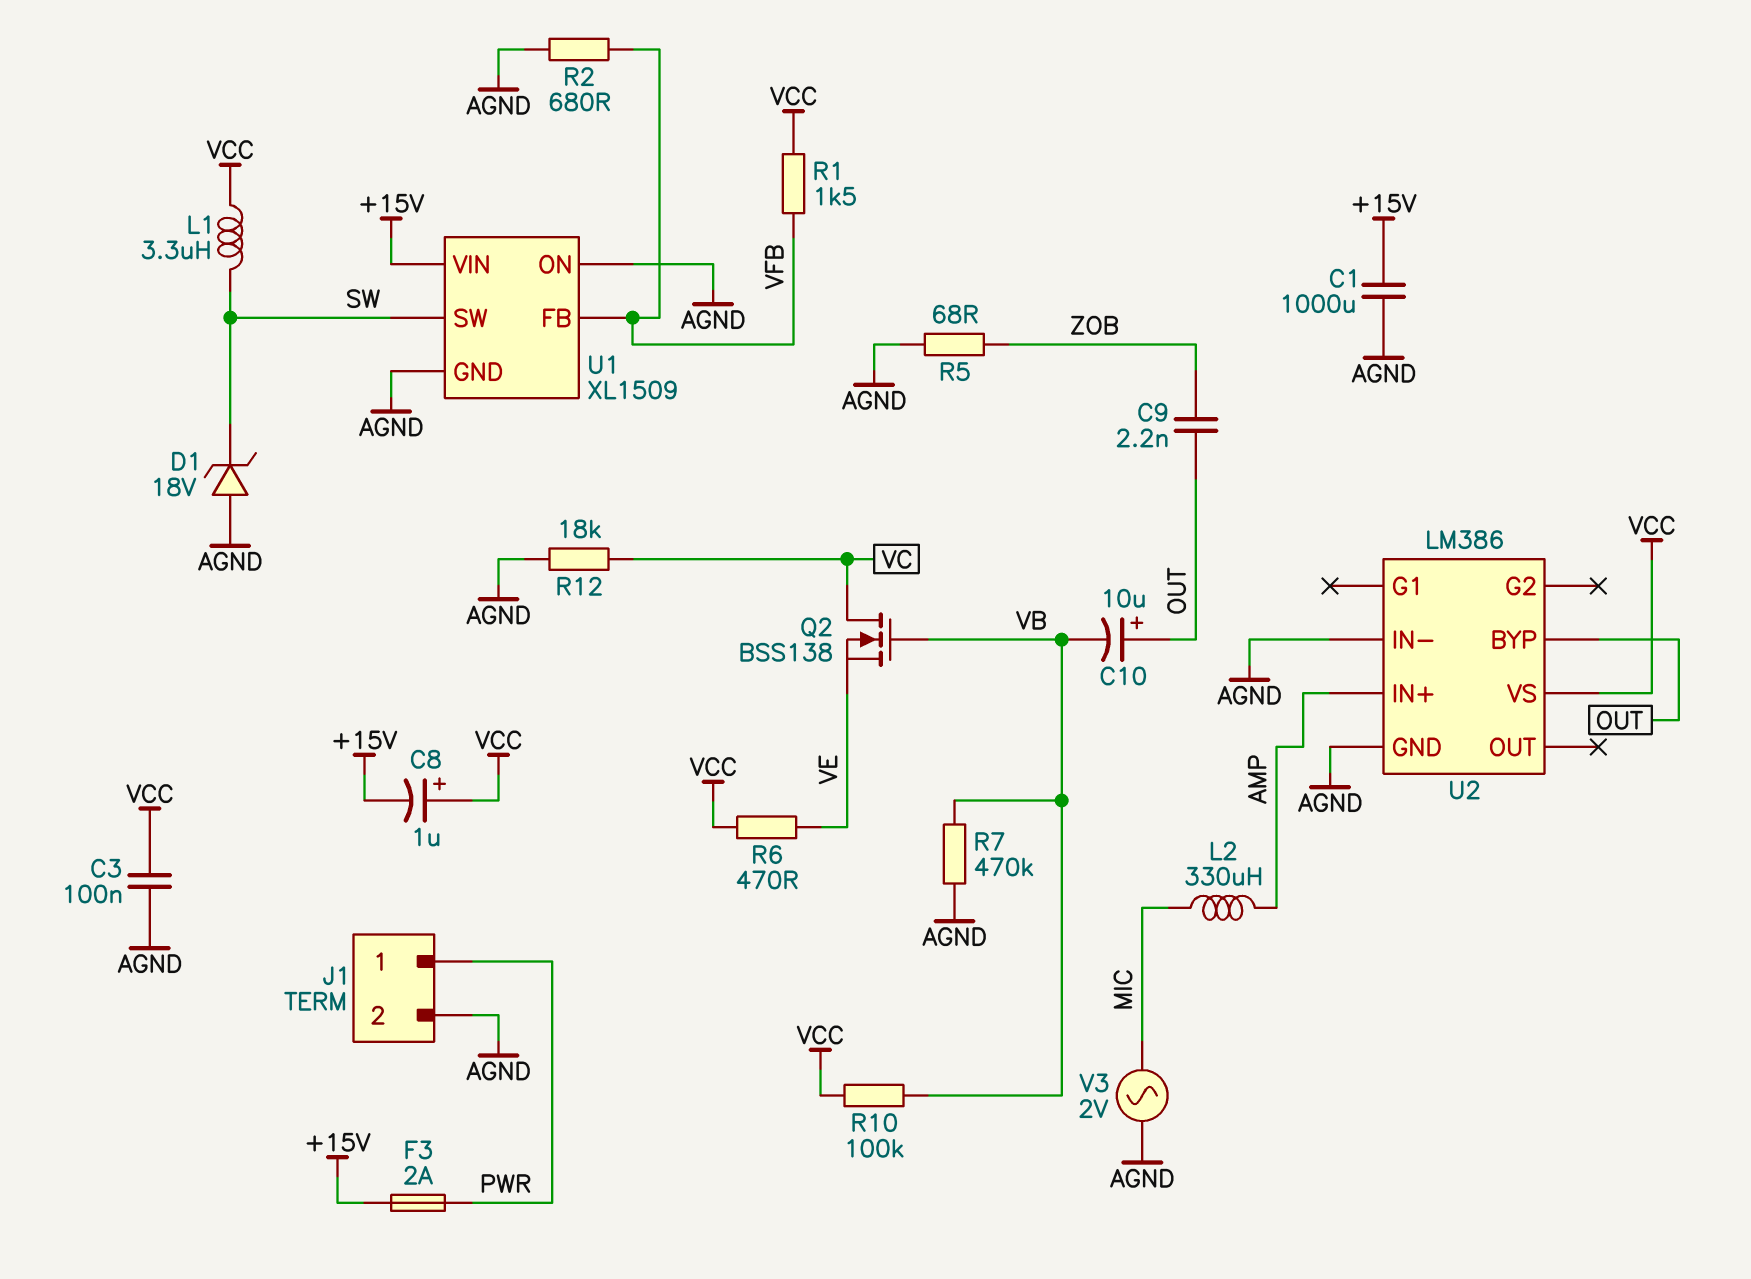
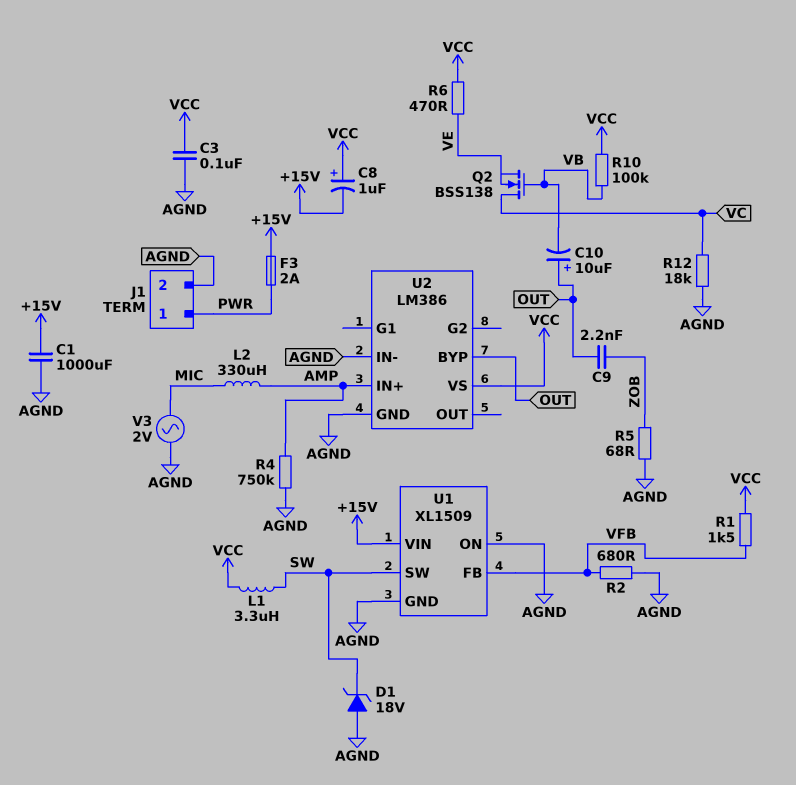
R4: none -> 750k (AGND, AMP)
R7: 470k (AGND, VB) -> none

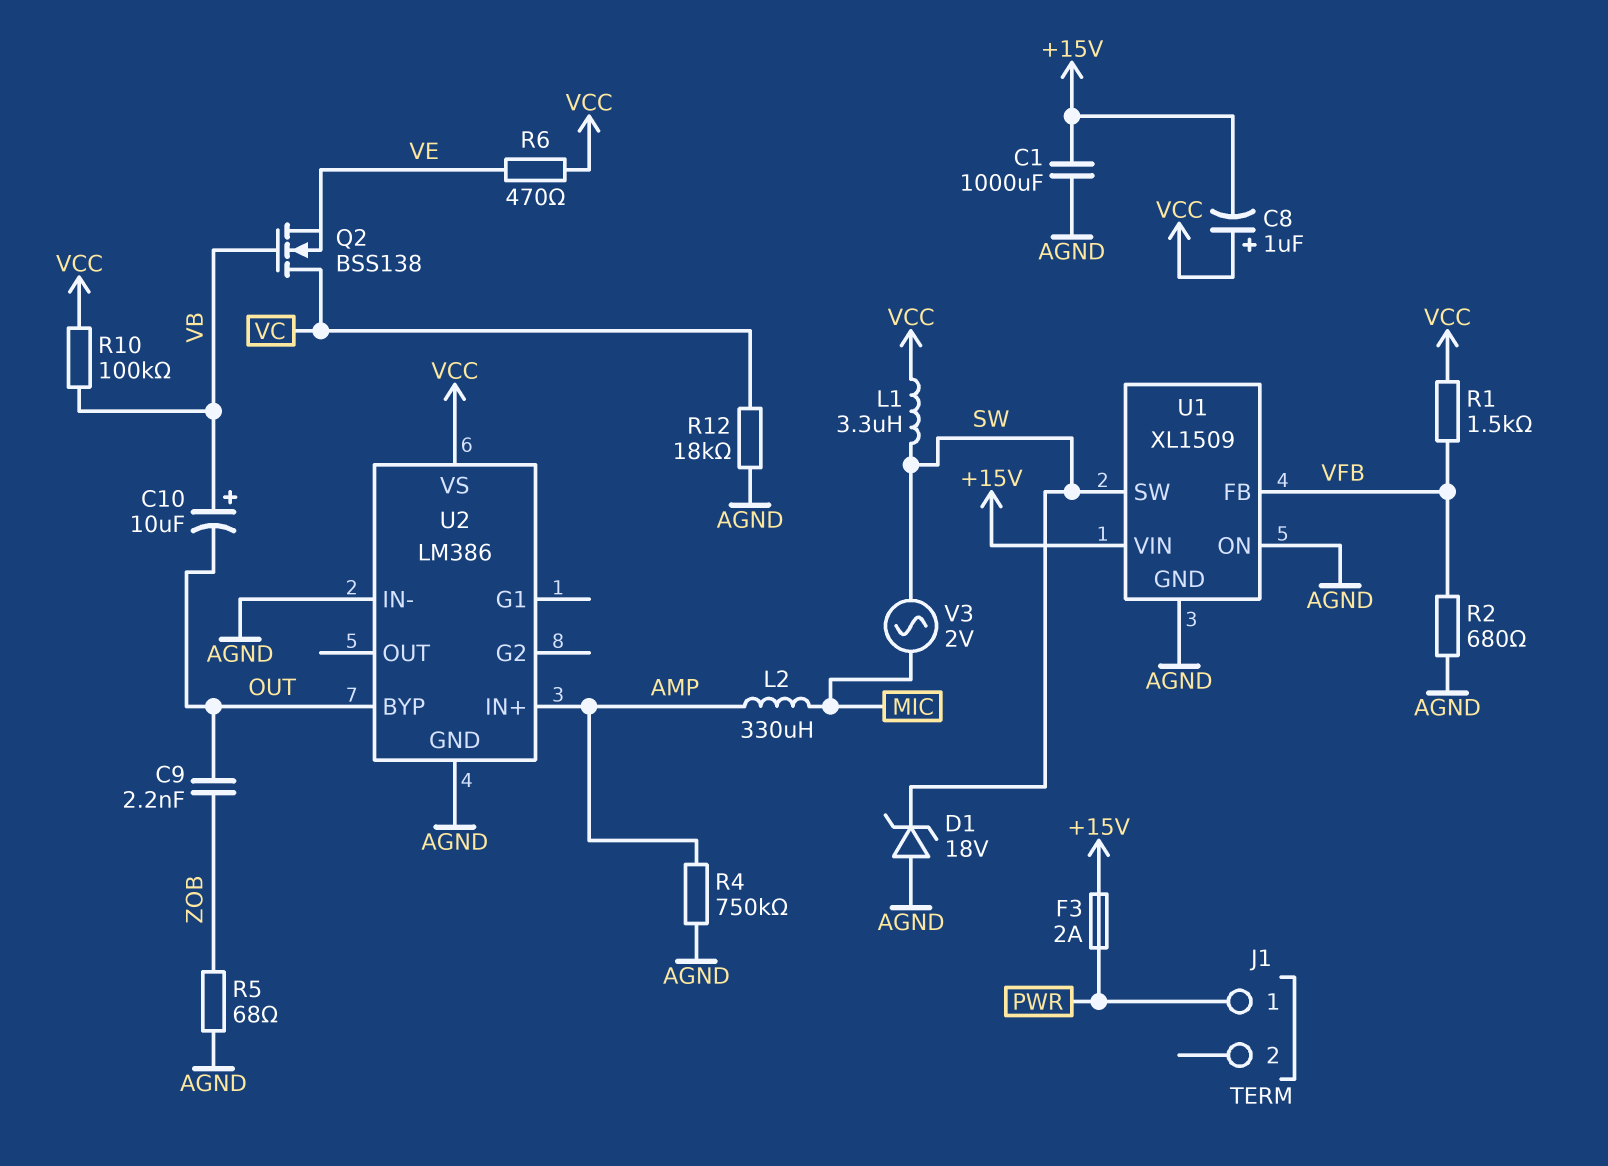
C3: 100nF (AGND, VCC) -> none
C10: 10uF (plus OUT, minus VB) -> 10uF (plus VB, minus OUT)
J1 pin 2: AGND -> none
V3: AC 2V (AGND, MIC) -> AC 2V (MIC, SW)

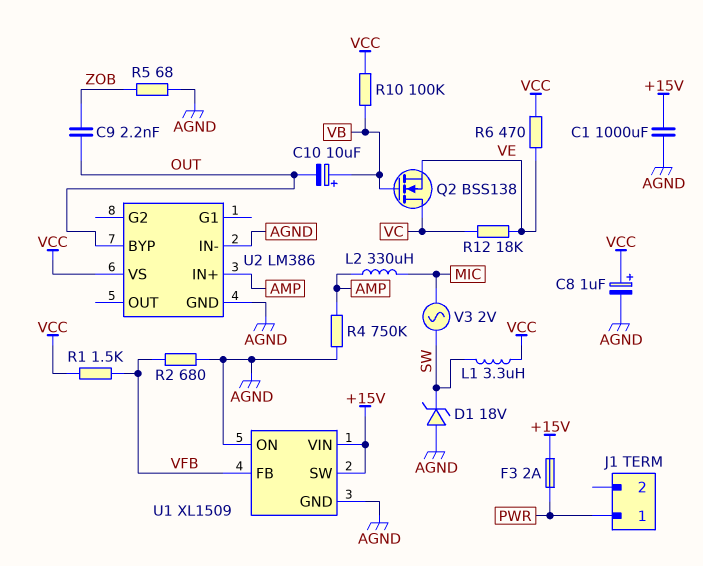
C8: 1uF (plus VCC, minus +15V) -> 1uF (plus VCC, minus AGND)
R12: 18k (AGND, VC) -> 18k (VC, VE)
U1 pin SW: SW -> +15V

